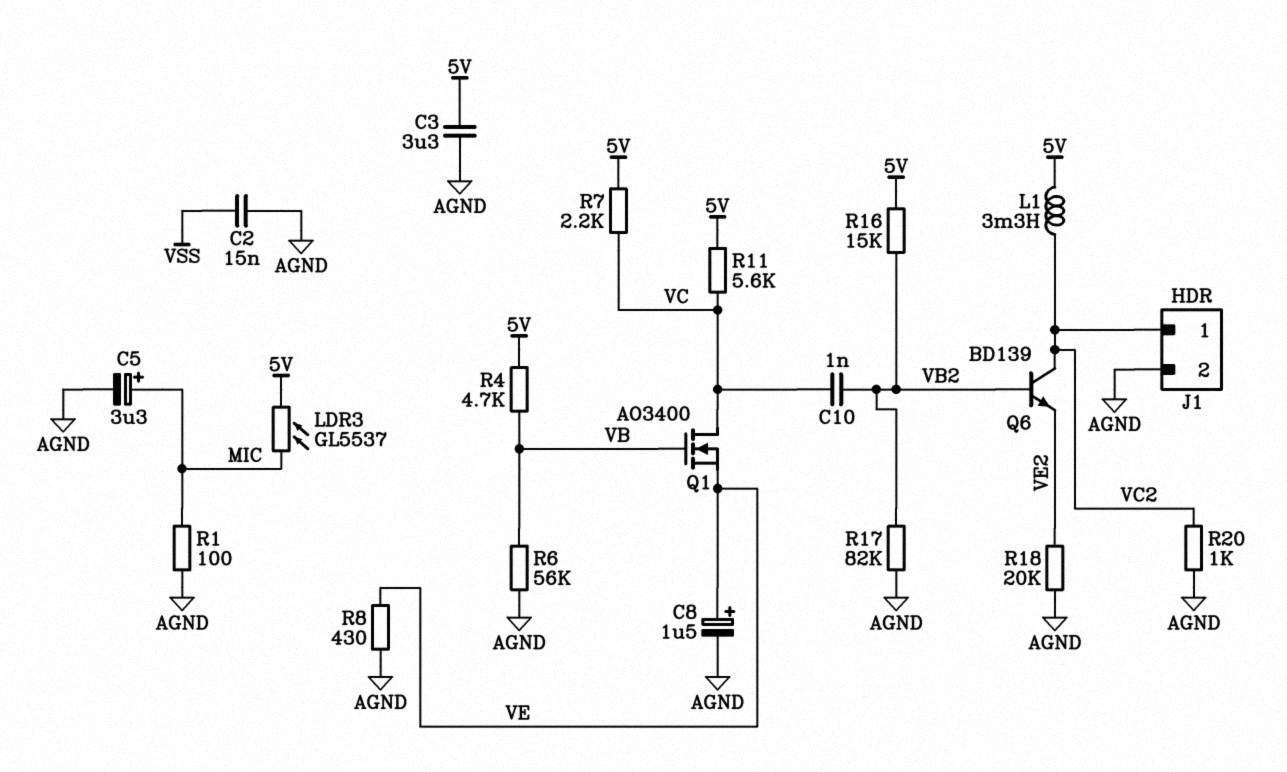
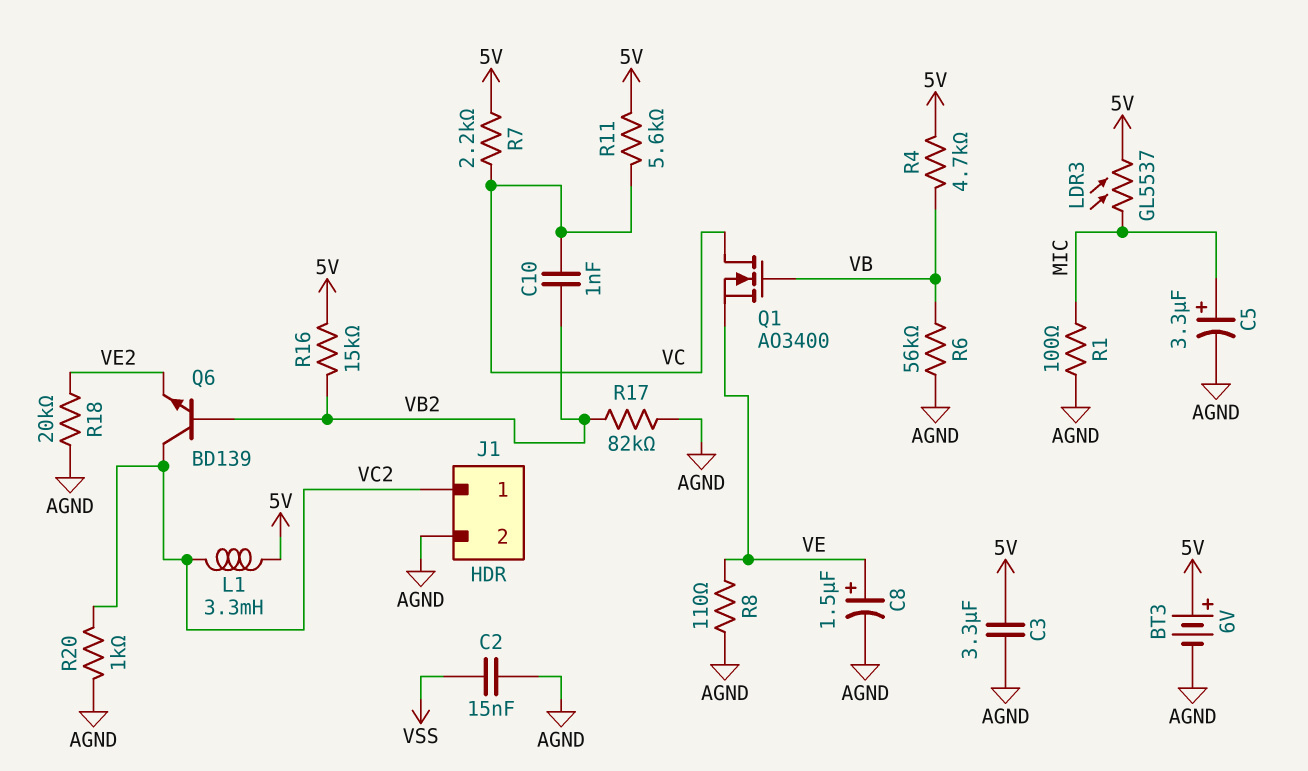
BT3: none -> 6V (plus 5V, minus AGND)
R8: 430 (AGND, VE) -> 110 (AGND, VE)

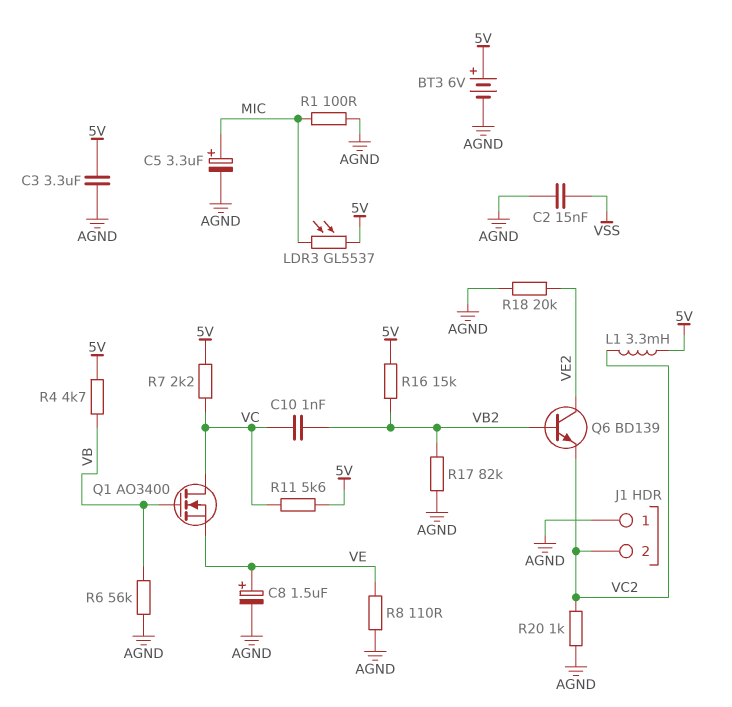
J1 pin 1: VC2 -> AGND
J1 pin 2: AGND -> VC2
Q6: NPN BD139 (B VB2, C VC2, E VE2) -> NPN BD139 (B VB2, C VE2, E VC2)

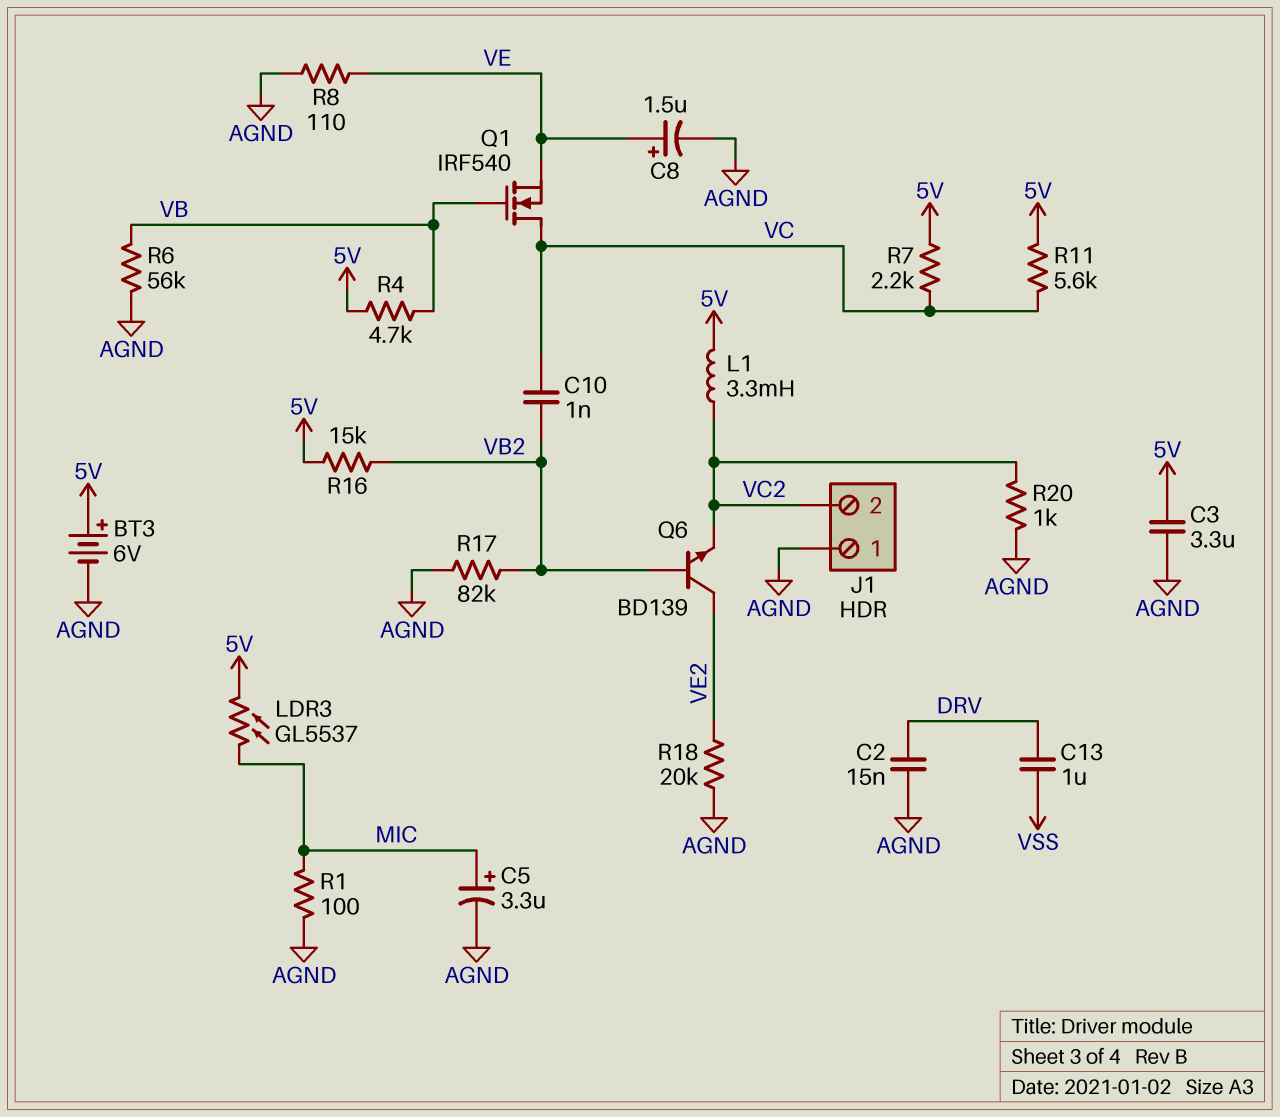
C2: 15nF (AGND, VSS) -> 15nF (AGND, DRV)
C13: none -> 1uF (DRV, VSS)
Q1: NMOS AO3400 (G VB, D VC, S VE) -> NMOS IRF540 (G VB, D VC, S VE)

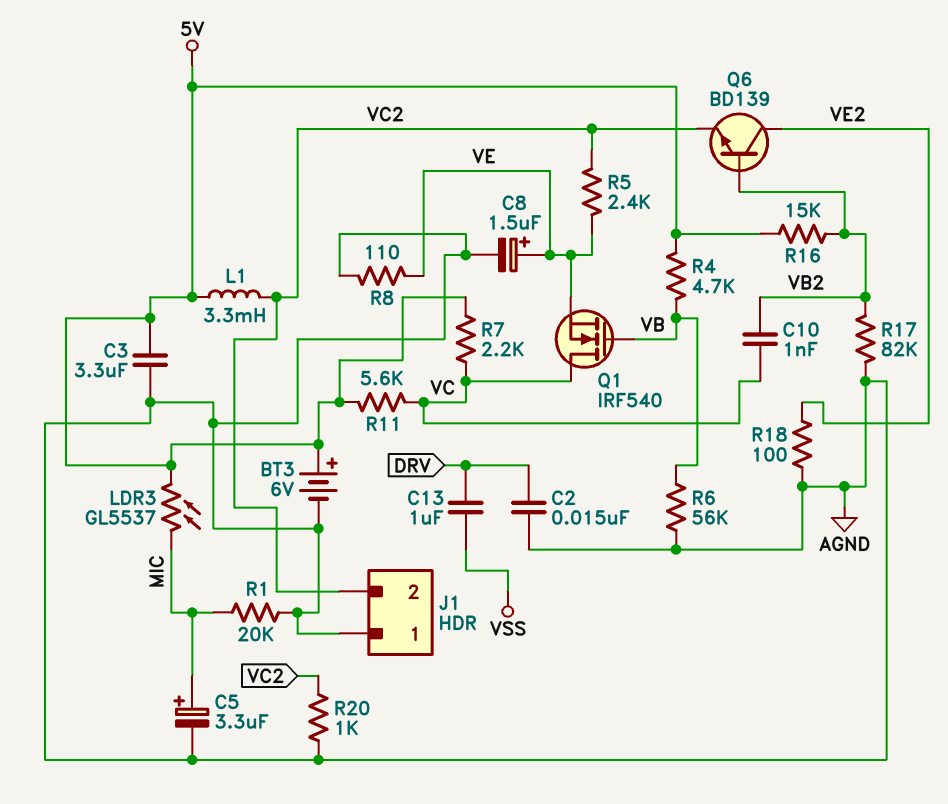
R1: 100 (AGND, MIC) -> 20k (AGND, MIC)
R5: none -> 2.4k (VC2, VE)
R18: 20k (AGND, VE2) -> 100 (AGND, VE2)

